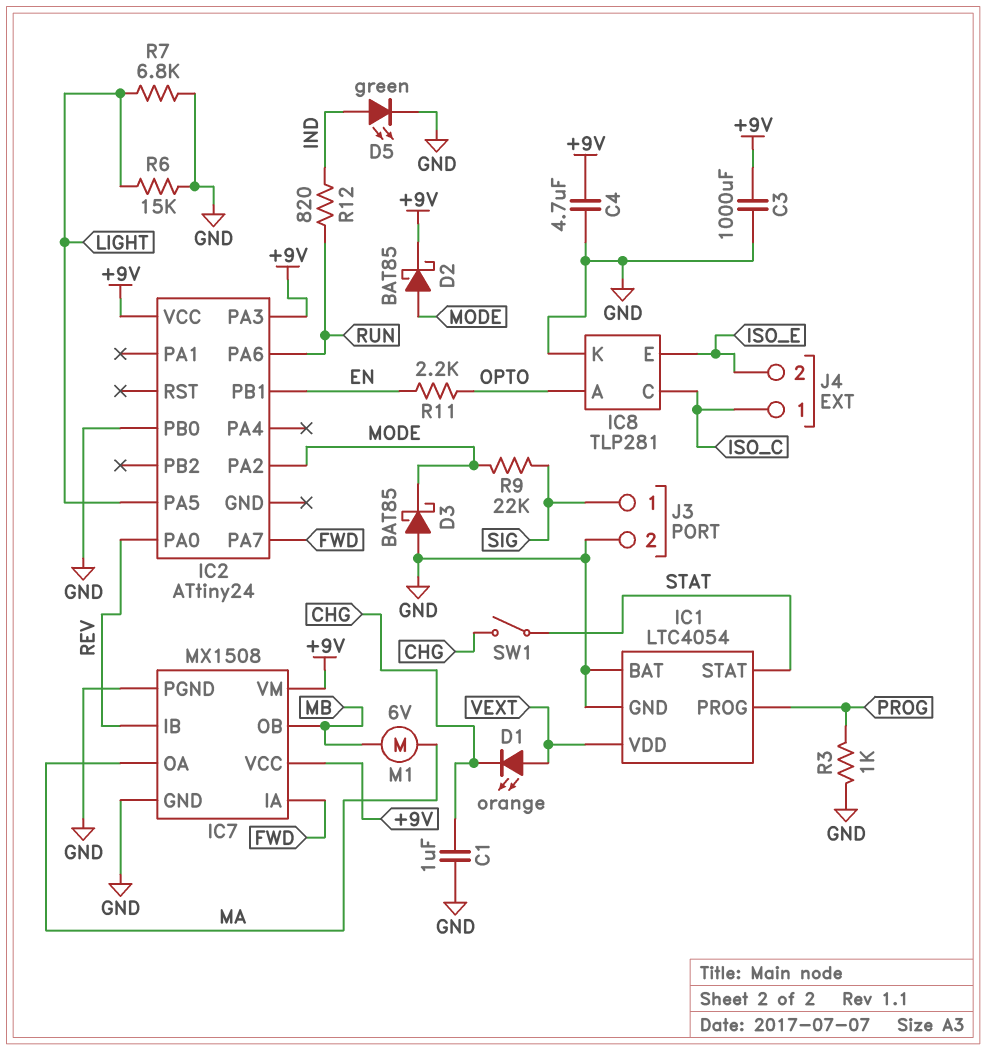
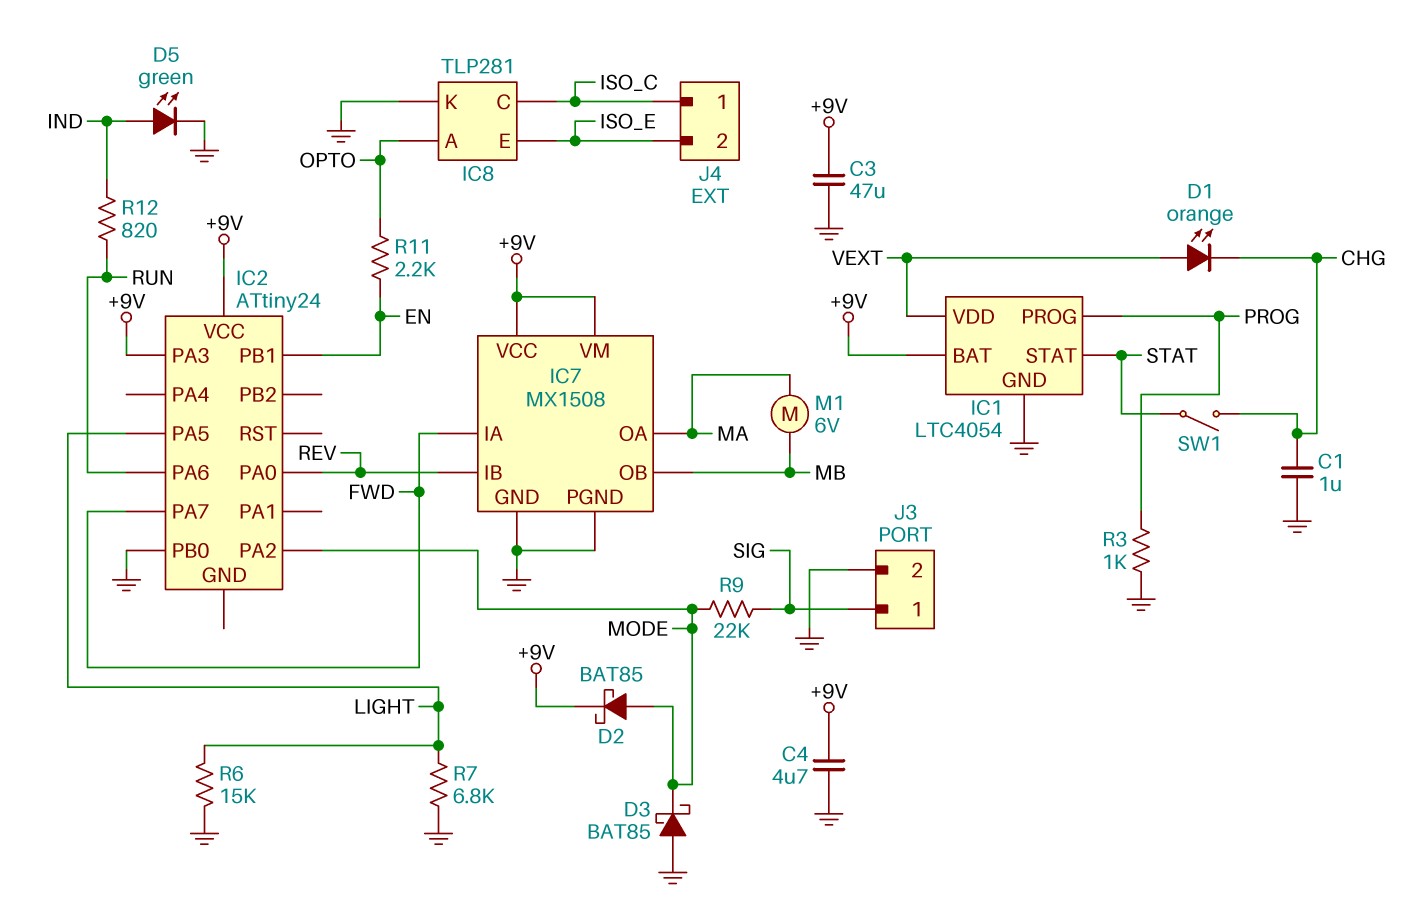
C3: 1000uF (+9V, GND) -> 47uF (+9V, GND)
IC1 pin BAT: GND -> +9V

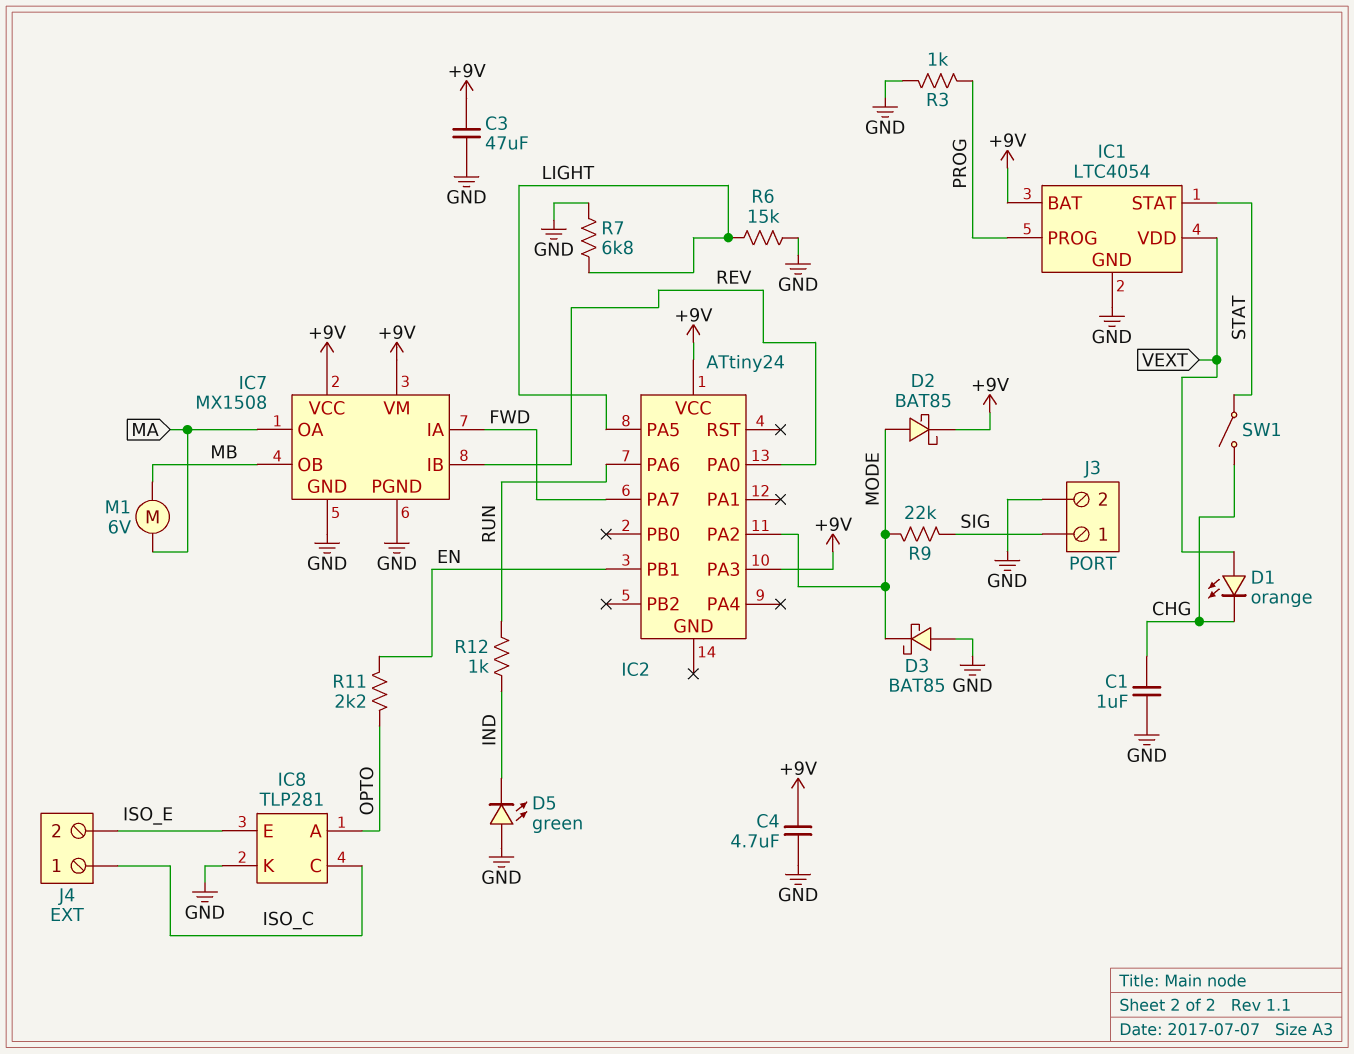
D5: LED green (A IND, K GND) -> LED green (A GND, K IND)
IC2 pin PB0: GND -> none
R12: 820 (IND, RUN) -> 1k (IND, RUN)

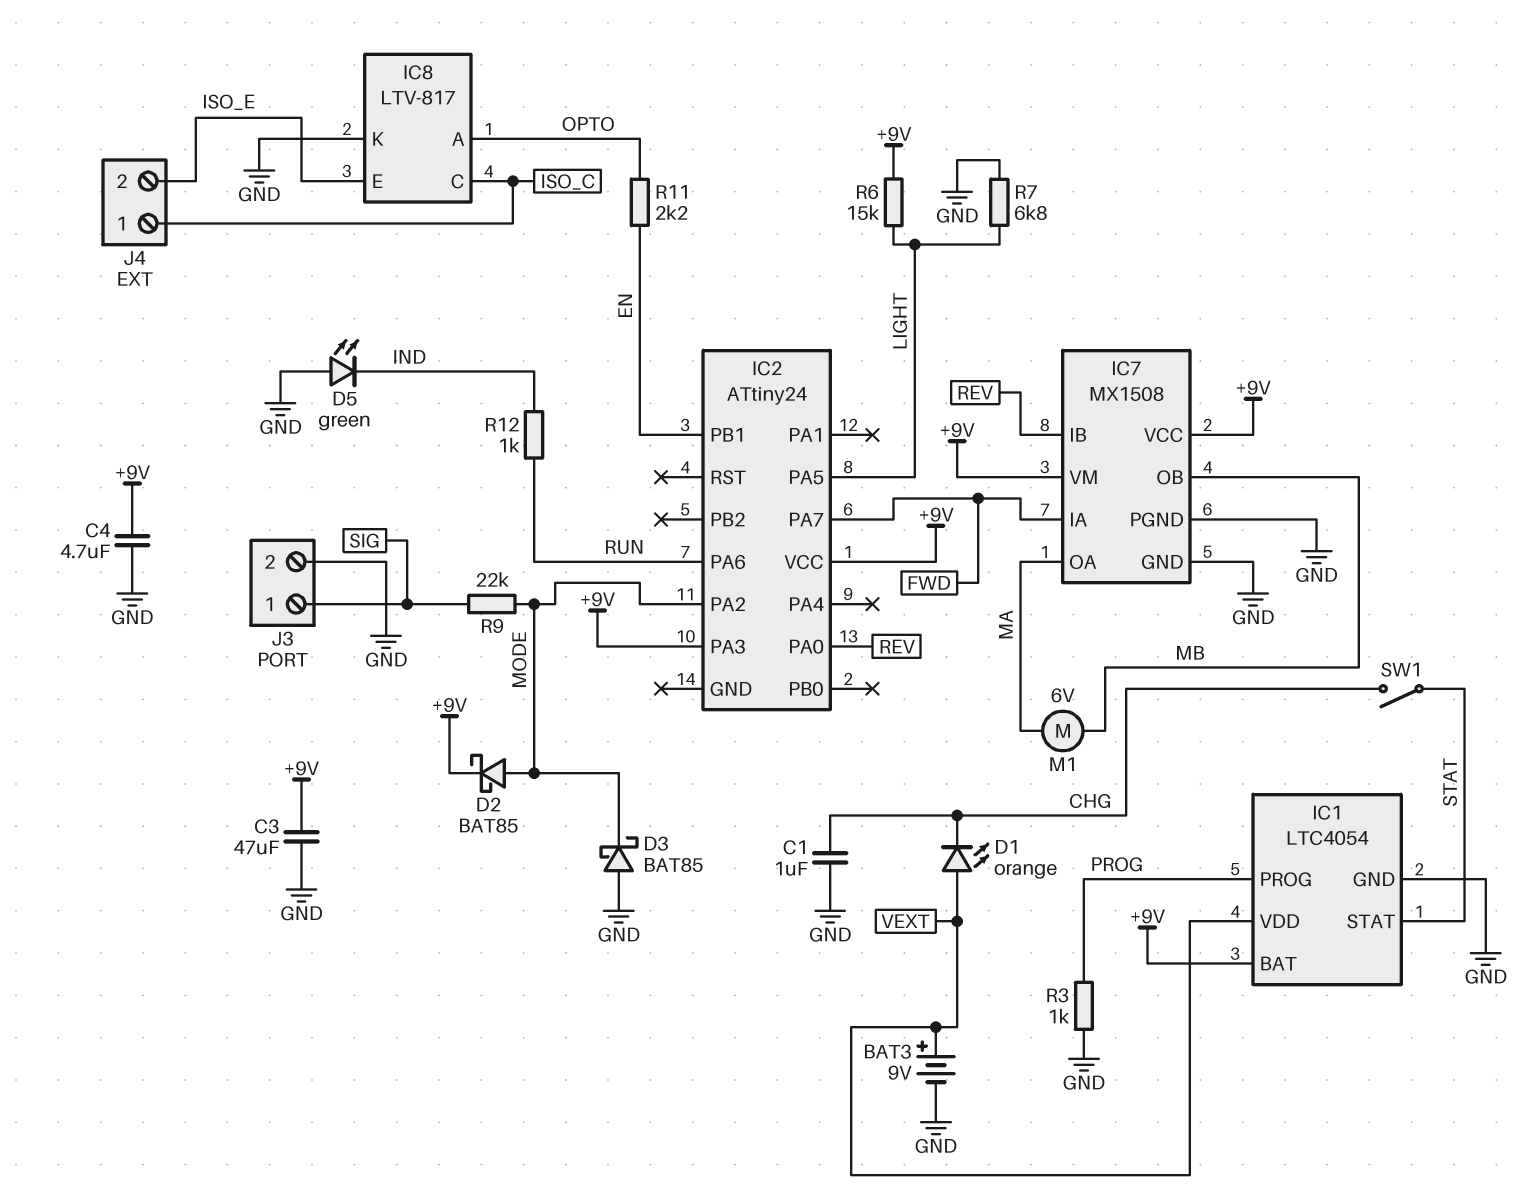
BAT3: none -> 9V (plus VEXT, minus GND)
IC8: TLP281 -> LTV-817
R6: 15k (GND, LIGHT) -> 15k (+9V, LIGHT)

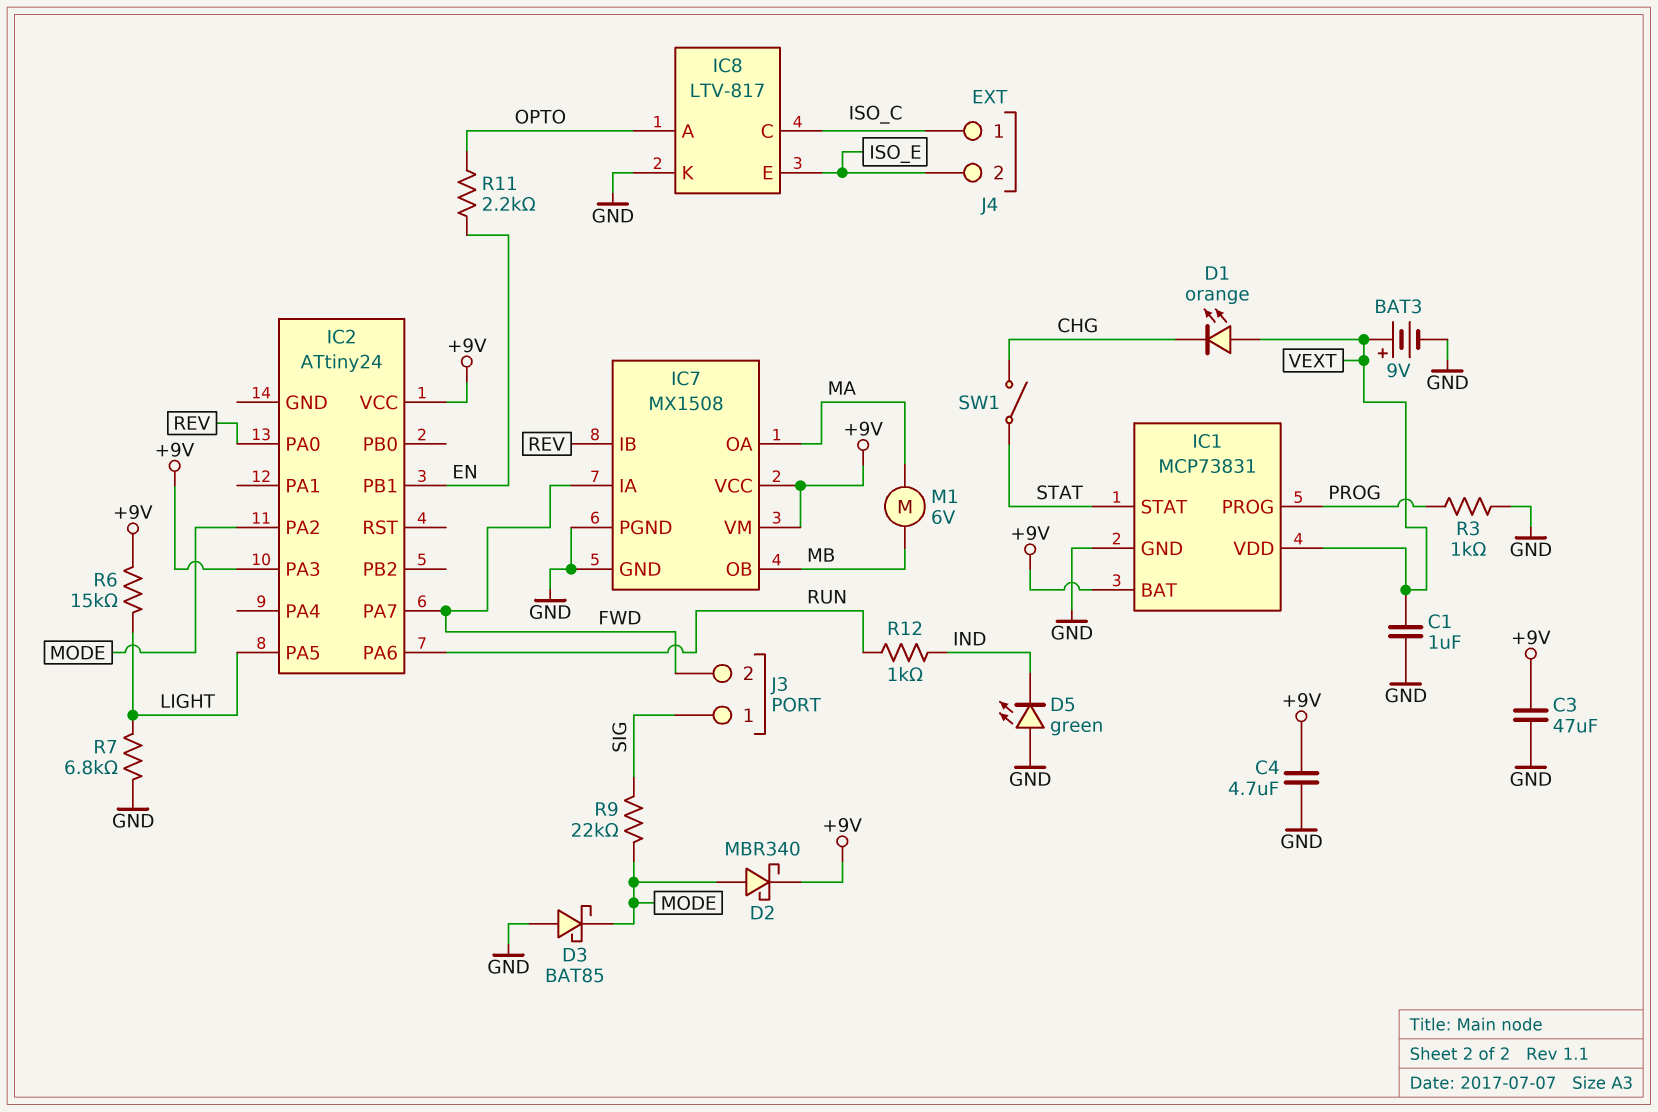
C1: 1uF (CHG, GND) -> 1uF (GND, VEXT)
D2: schottky BAT85 (A MODE, K +9V) -> schottky MBR340 (A MODE, K +9V)
IC1: LTC4054 -> MCP73831
J3 pin 2: GND -> FWD

